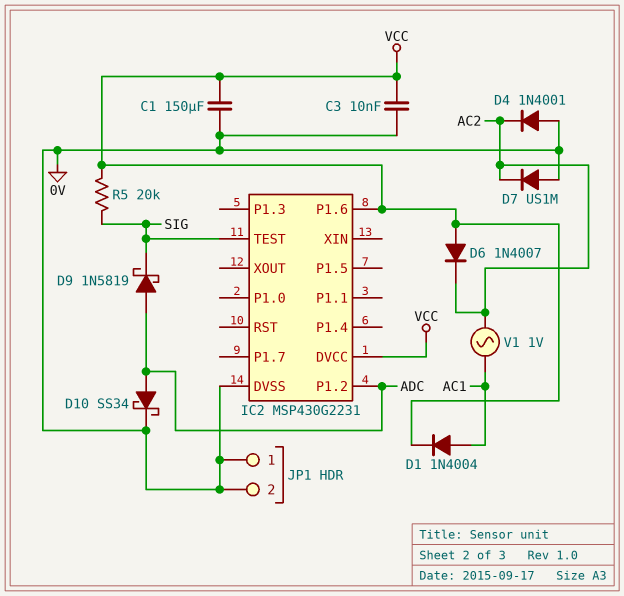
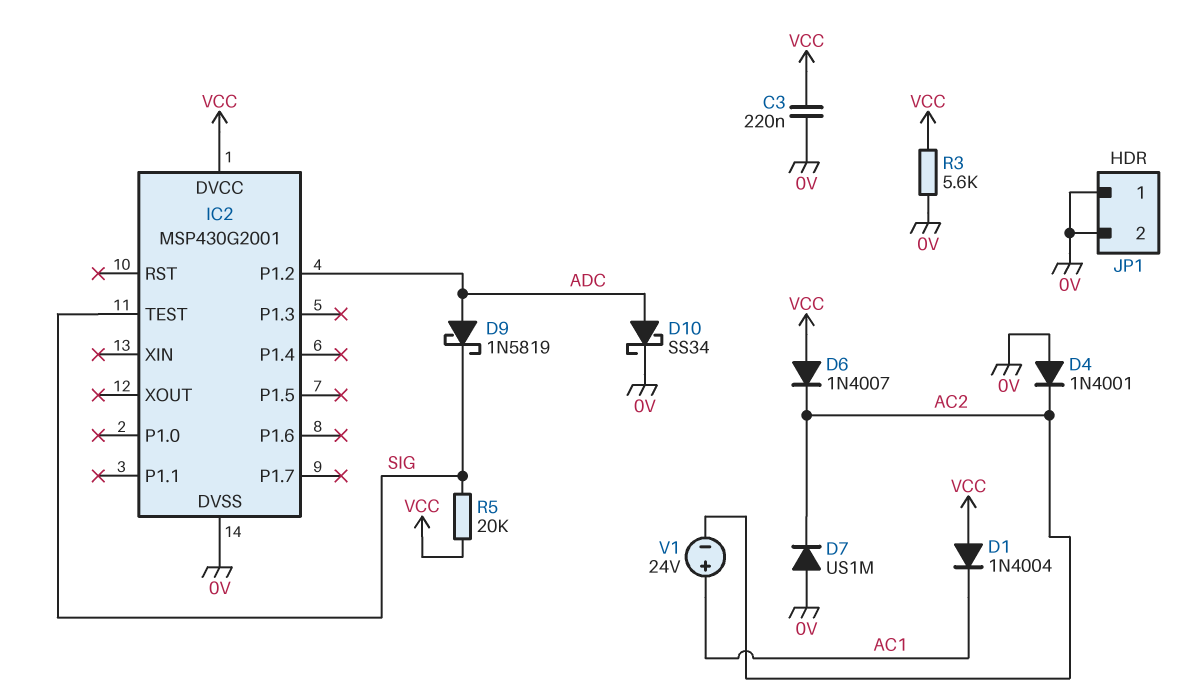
C1: 150uF (0V, VCC) -> none
C3: 10nF (0V, VCC) -> 220nF (0V, VCC)
D1: diode 1N4004 (A AC1, K VCC) -> diode 1N4004 (A VCC, K AC1)
IC2: MSP430G2231 -> MSP430G2001
IC2 pin P1.6: VCC -> none
R3: none -> 5.6k (0V, VCC)
V1: AC 1V (AC1, AC2) -> 24V (plus AC1, minus AC2)

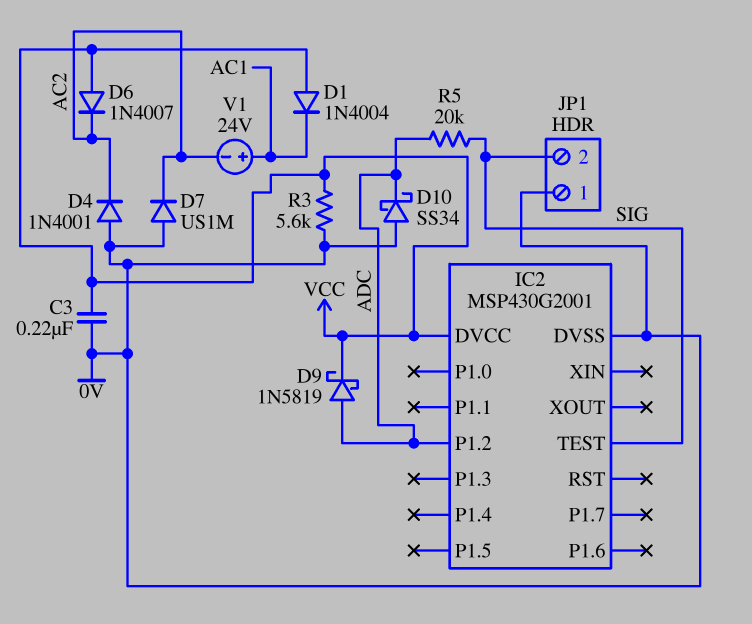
D9: schottky 1N5819 (A ADC, K SIG) -> schottky 1N5819 (A ADC, K VCC)
D10: schottky SS34 (A ADC, K 0V) -> schottky SS34 (A 0V, K ADC)
JP1 pin 2: 0V -> SIG
R5: 20k (SIG, VCC) -> 20k (ADC, SIG)

